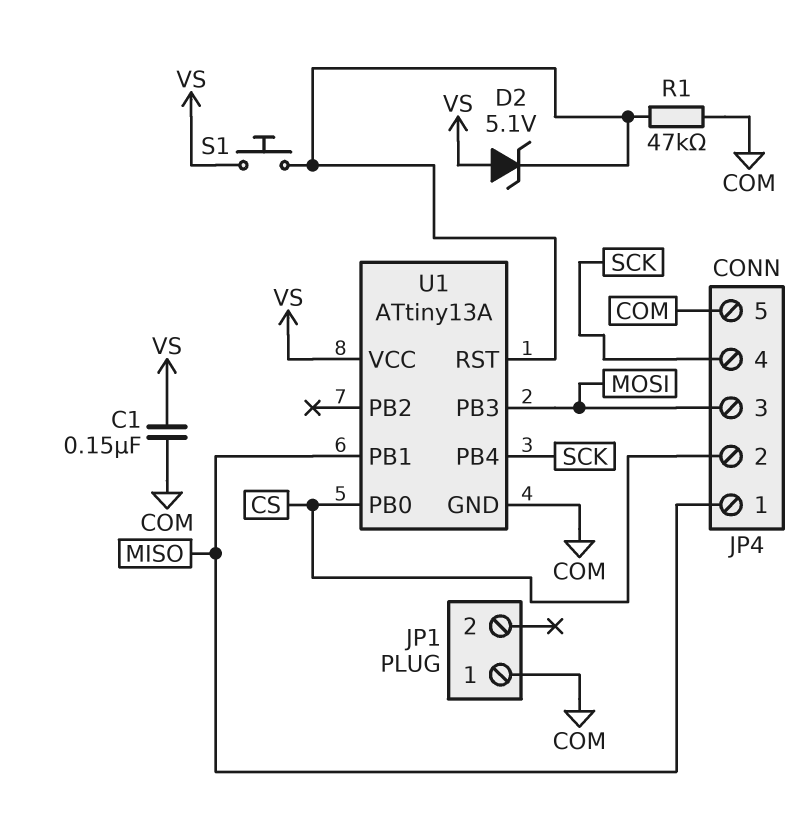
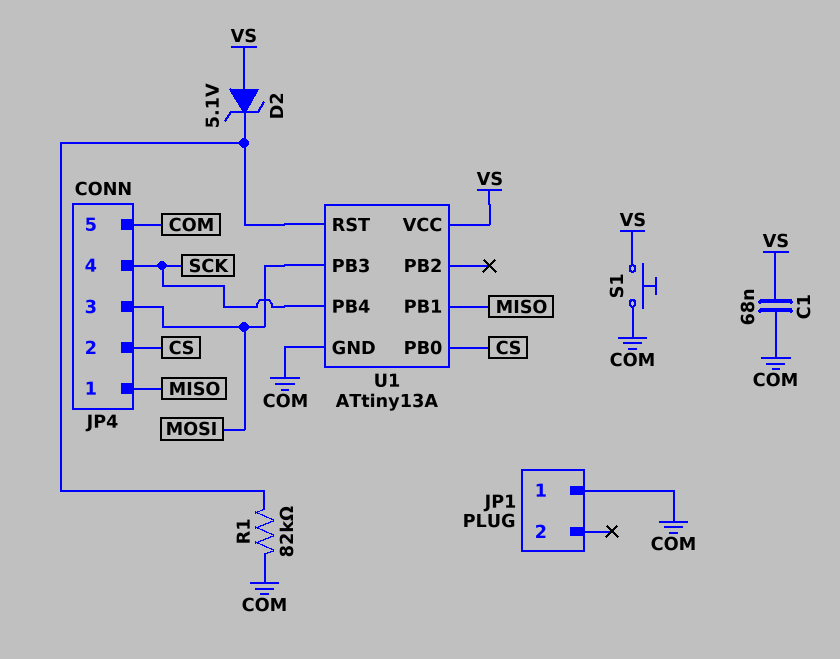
C1: 150nF (COM, VS) -> 68nF (COM, VS)
R1: 47k (COM, U1/RST) -> 82k (COM, U1/RST)
S1: button (U1/RST, VS) -> button (COM, VS)

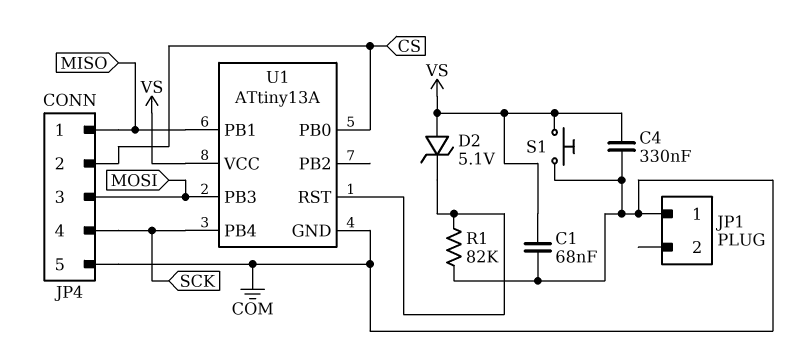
C4: none -> 330nF (COM, VS)

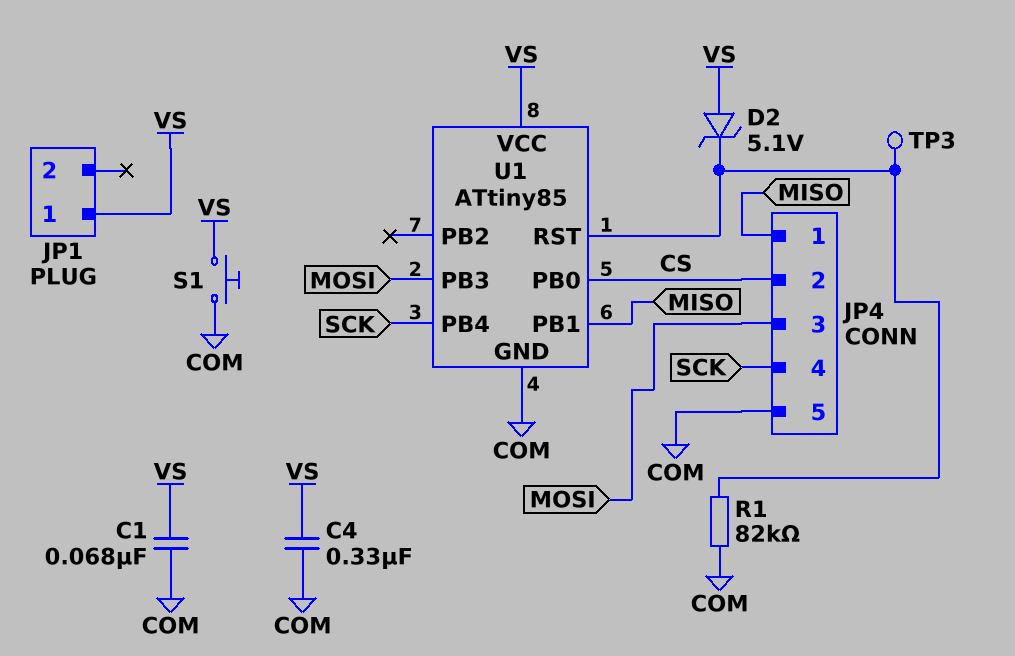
JP1 pin 1: COM -> VS
TP3: none -> test point (U1/RST)
U1: ATtiny13A -> ATtiny85

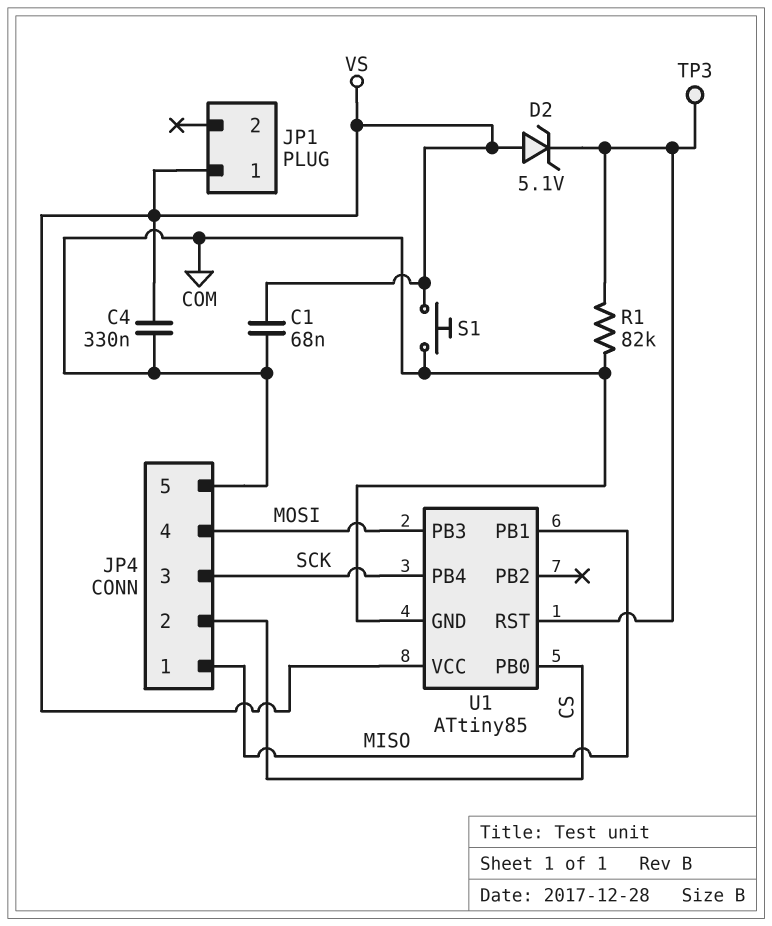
JP4 pin 3: MOSI -> SCK
JP4 pin 4: SCK -> MOSI

